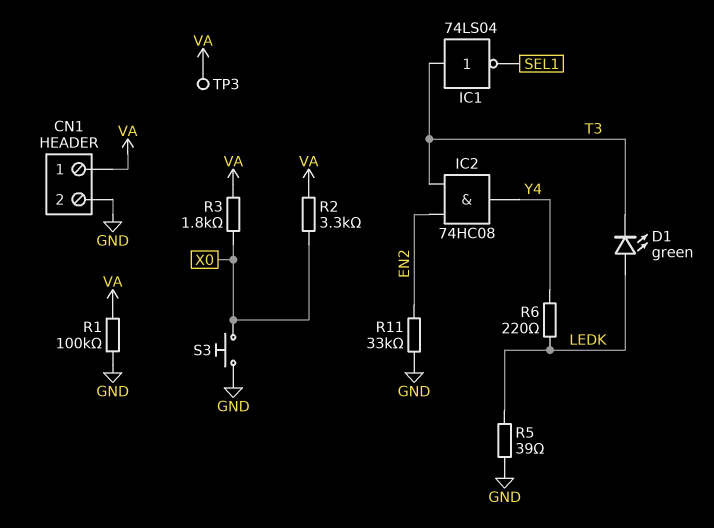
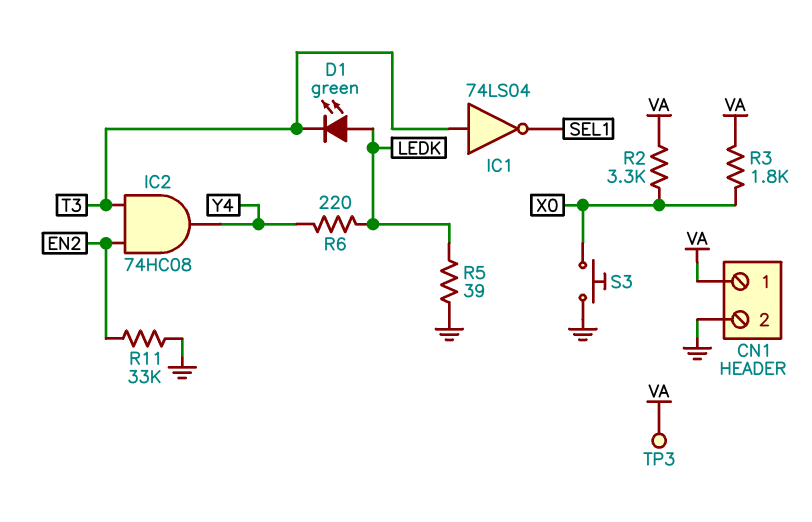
R1: 100k (GND, VA) -> none

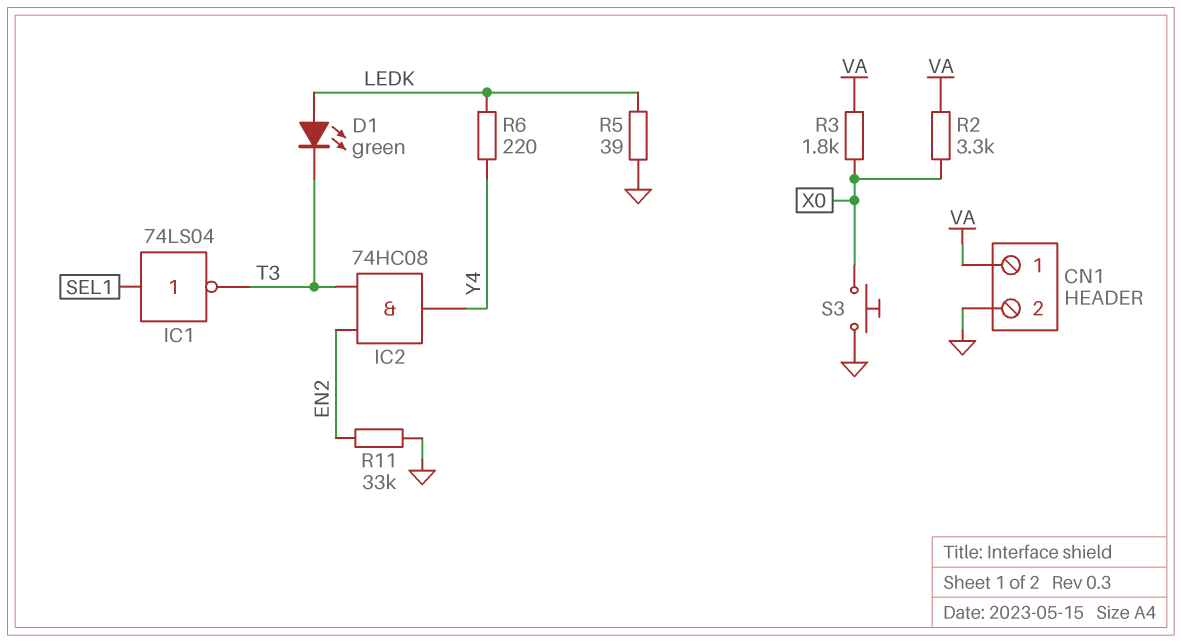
IC1: NOT 74LS04 (in T3, out SEL1) -> NOT 74LS04 (in SEL1, out T3)
TP3: test point (VA) -> none

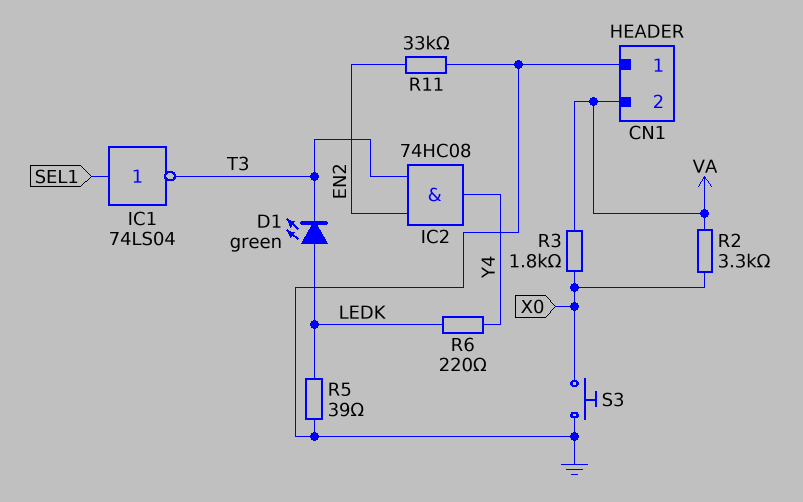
CN1 pin 1: VA -> GND
CN1 pin 2: GND -> VA

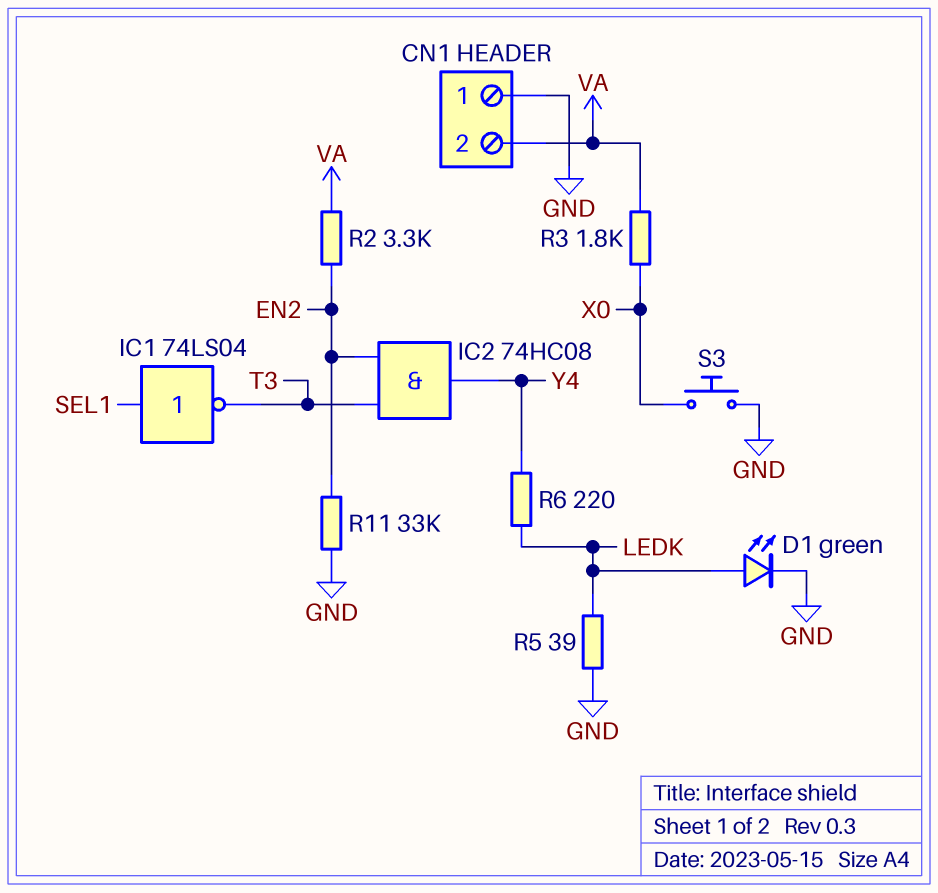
D1: LED green (A LEDK, K T3) -> LED green (A LEDK, K GND)
R2: 3.3k (VA, X0) -> 3.3k (EN2, VA)

